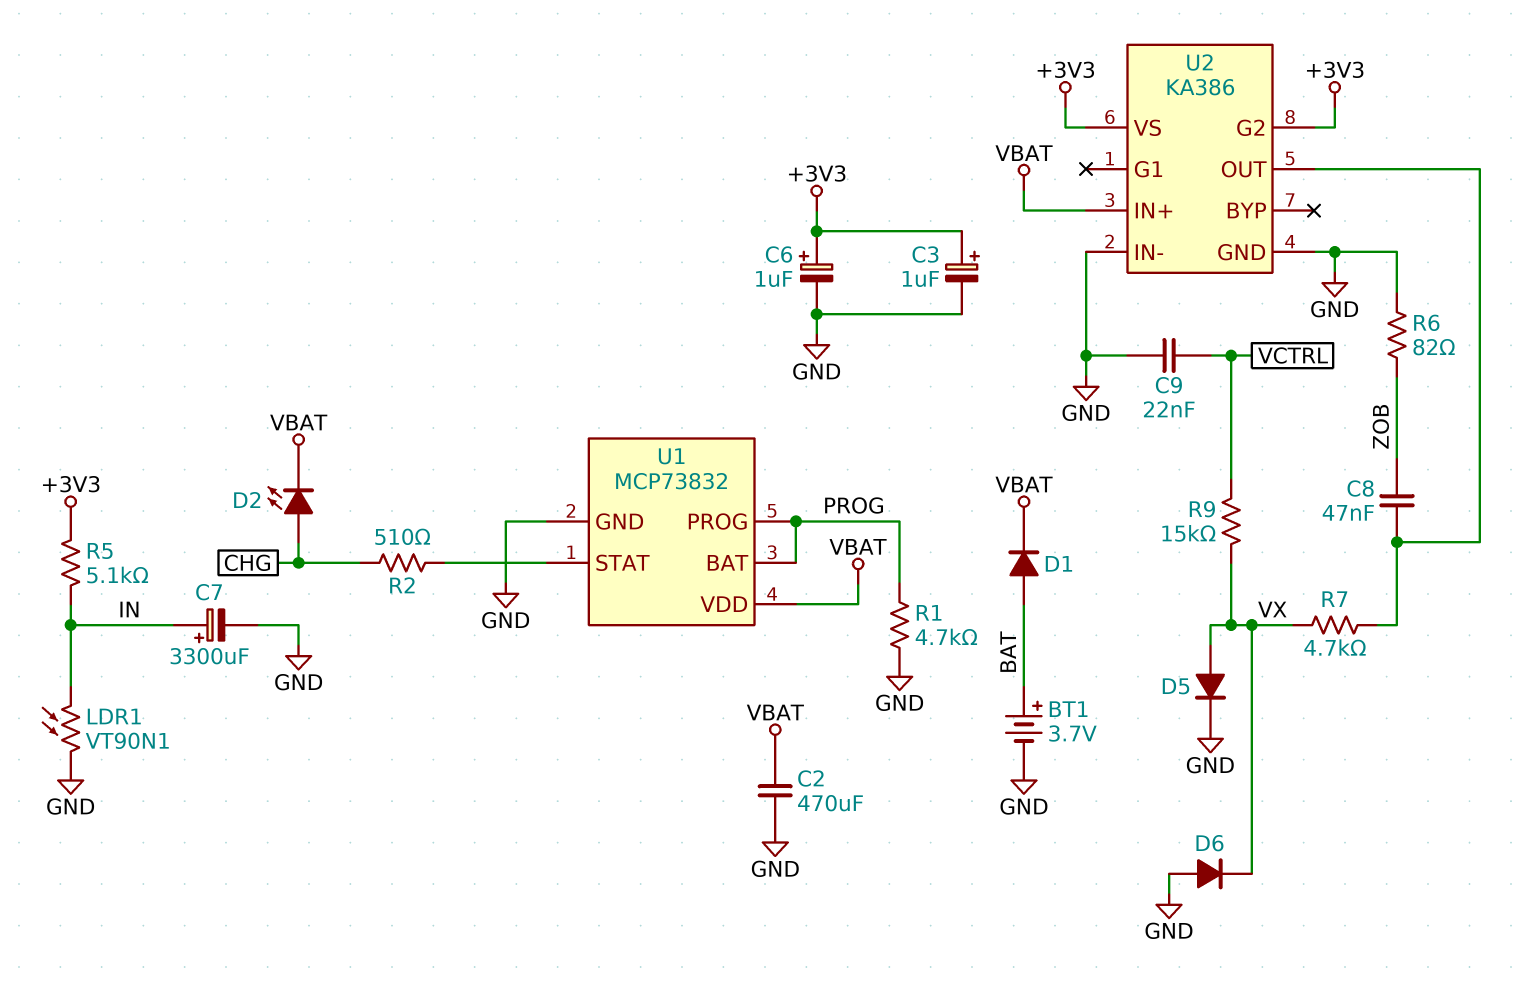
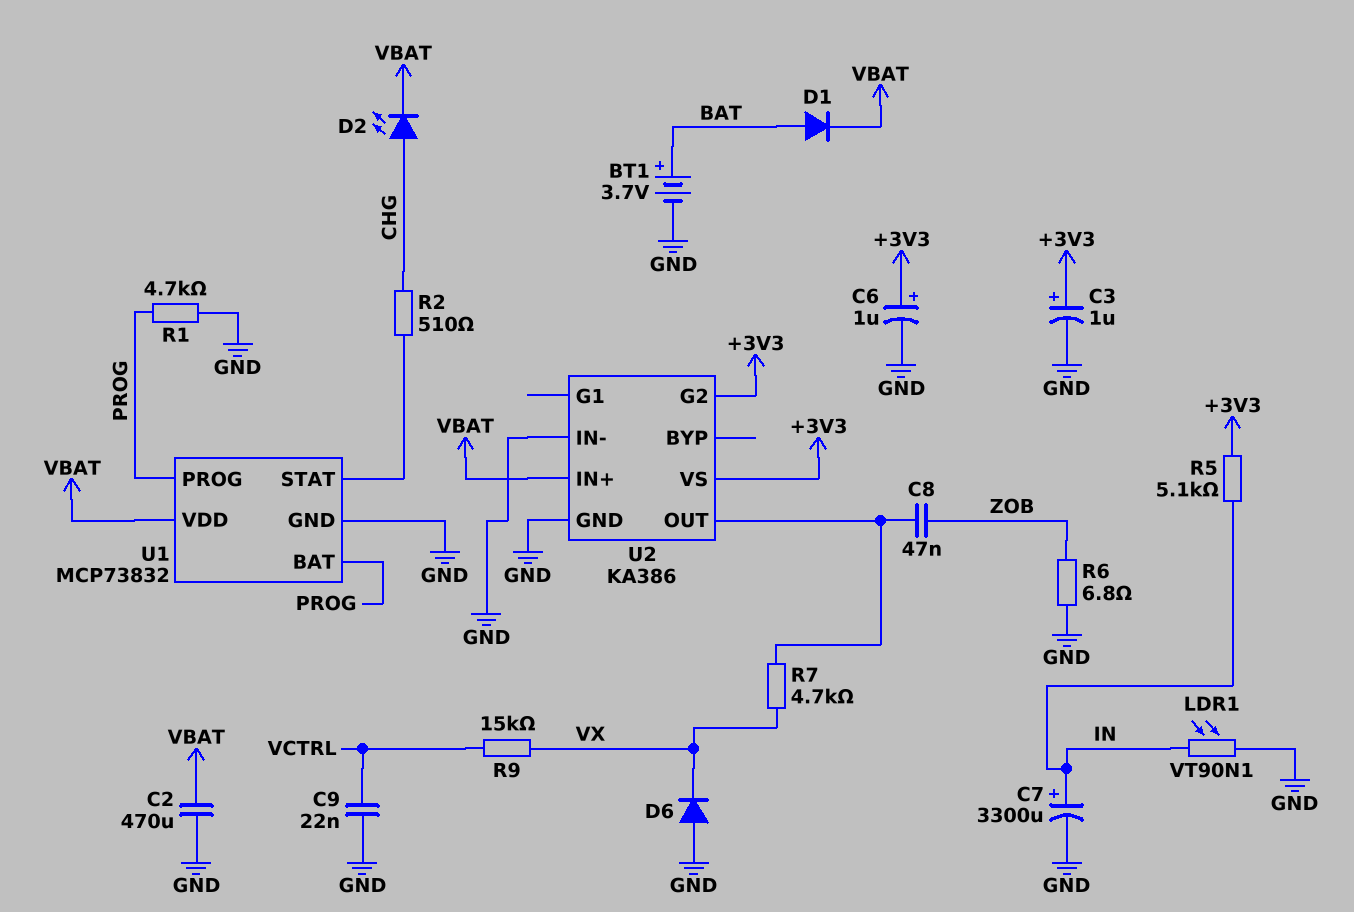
D5: diode (A VX, K GND) -> none
R6: 82 (GND, ZOB) -> 6.8 (GND, ZOB)

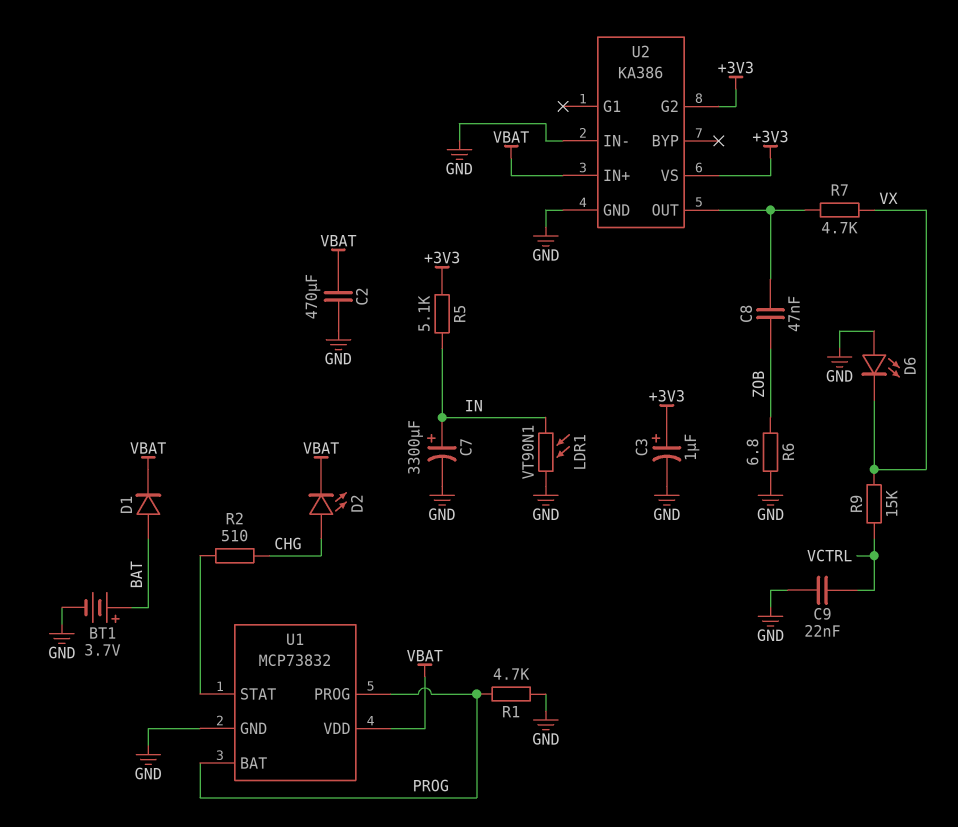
C6: 1uF (plus +3V3, minus GND) -> none
D6: diode (A GND, K VX) -> LED (A GND, K VX)

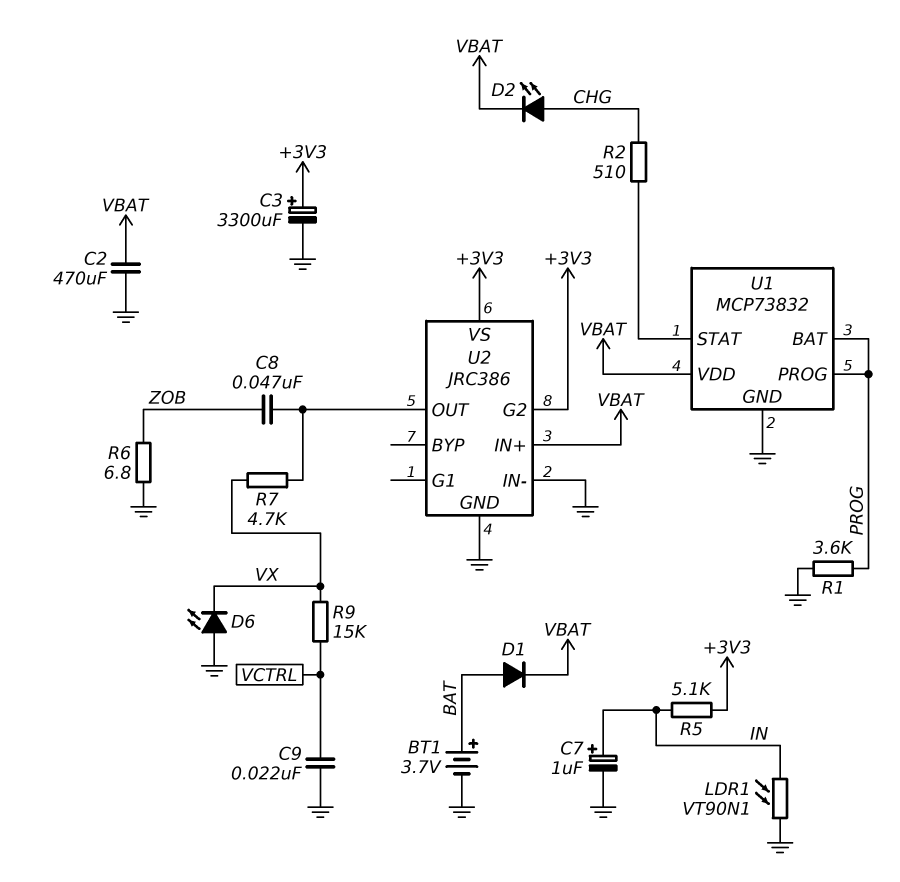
C3: 1uF (plus +3V3, minus GND) -> 3300uF (plus +3V3, minus GND)
C7: 3300uF (plus IN, minus GND) -> 1uF (plus IN, minus GND)
R1: 4.7k (GND, PROG) -> 3.6k (GND, PROG)
U2: KA386 -> JRC386

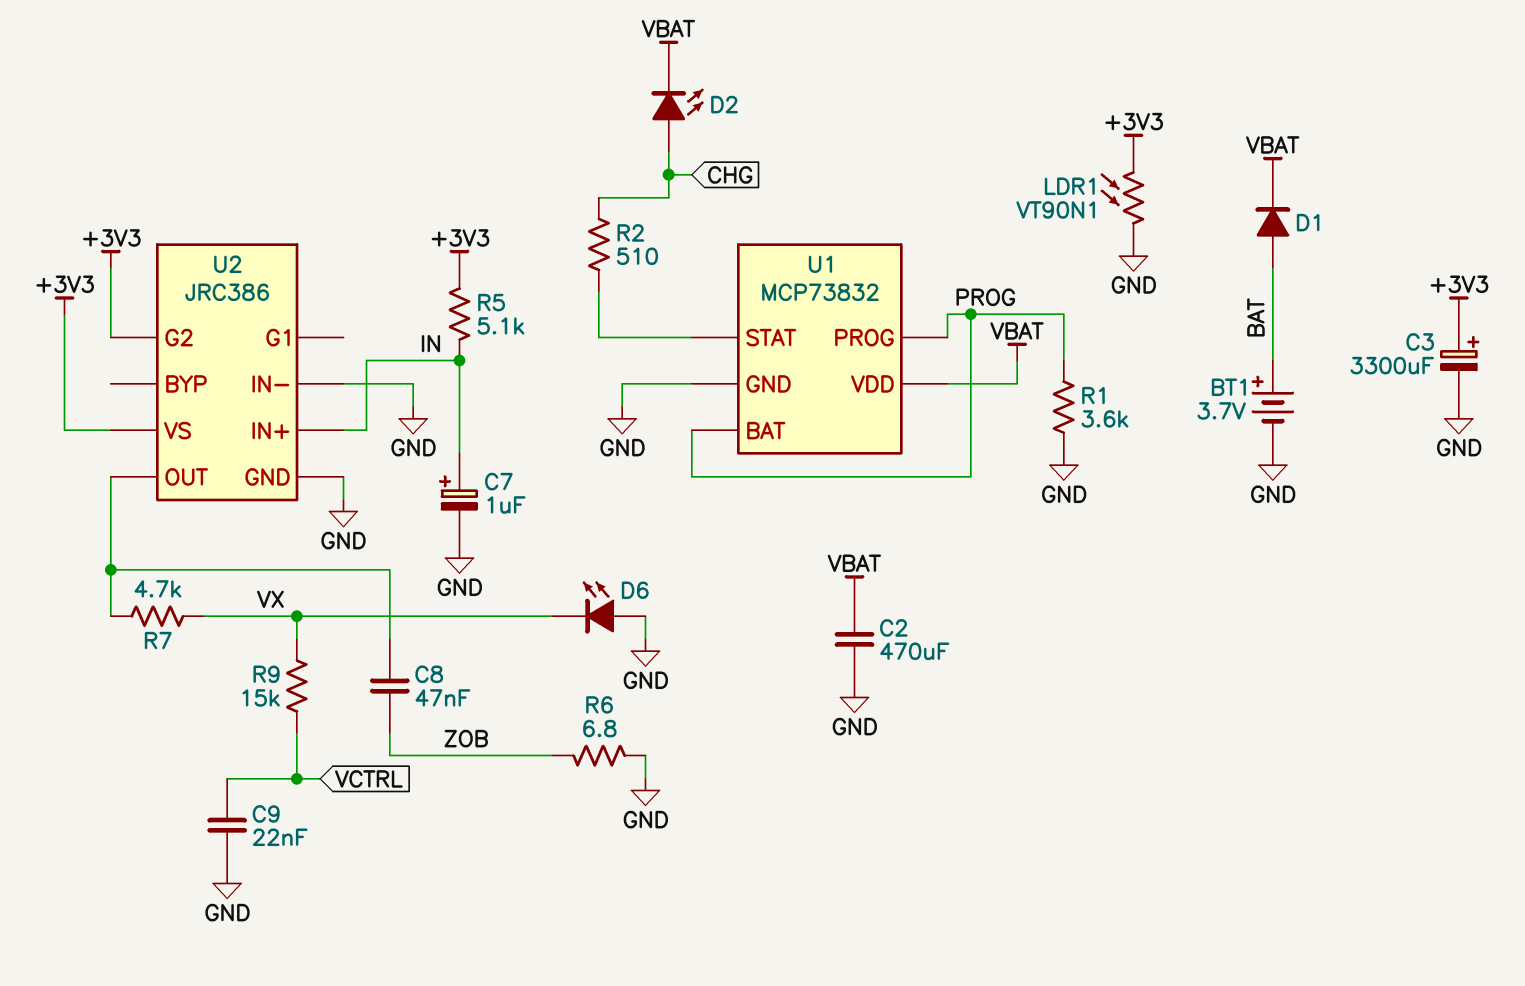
LDR1: VT90N1 (GND, IN) -> VT90N1 (+3V3, GND)
U2 pin IN+: VBAT -> IN

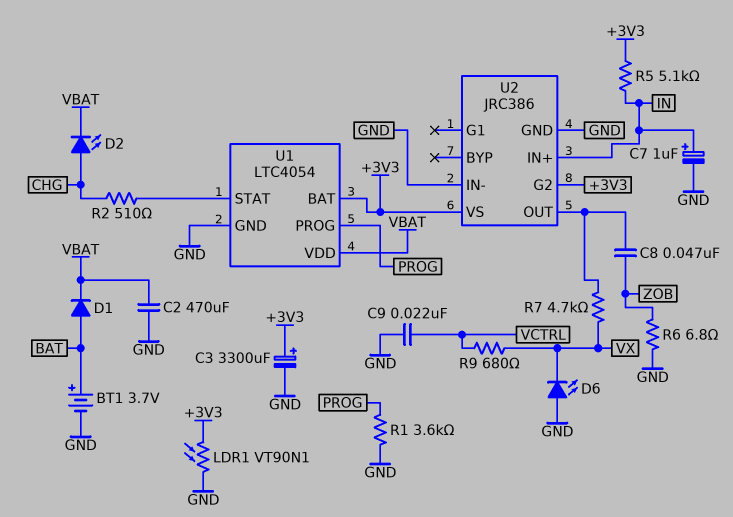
R9: 15k (VCTRL, VX) -> 680 (VCTRL, VX)
U1: MCP73832 -> LTC4054
U1 pin BAT: PROG -> +3V3

